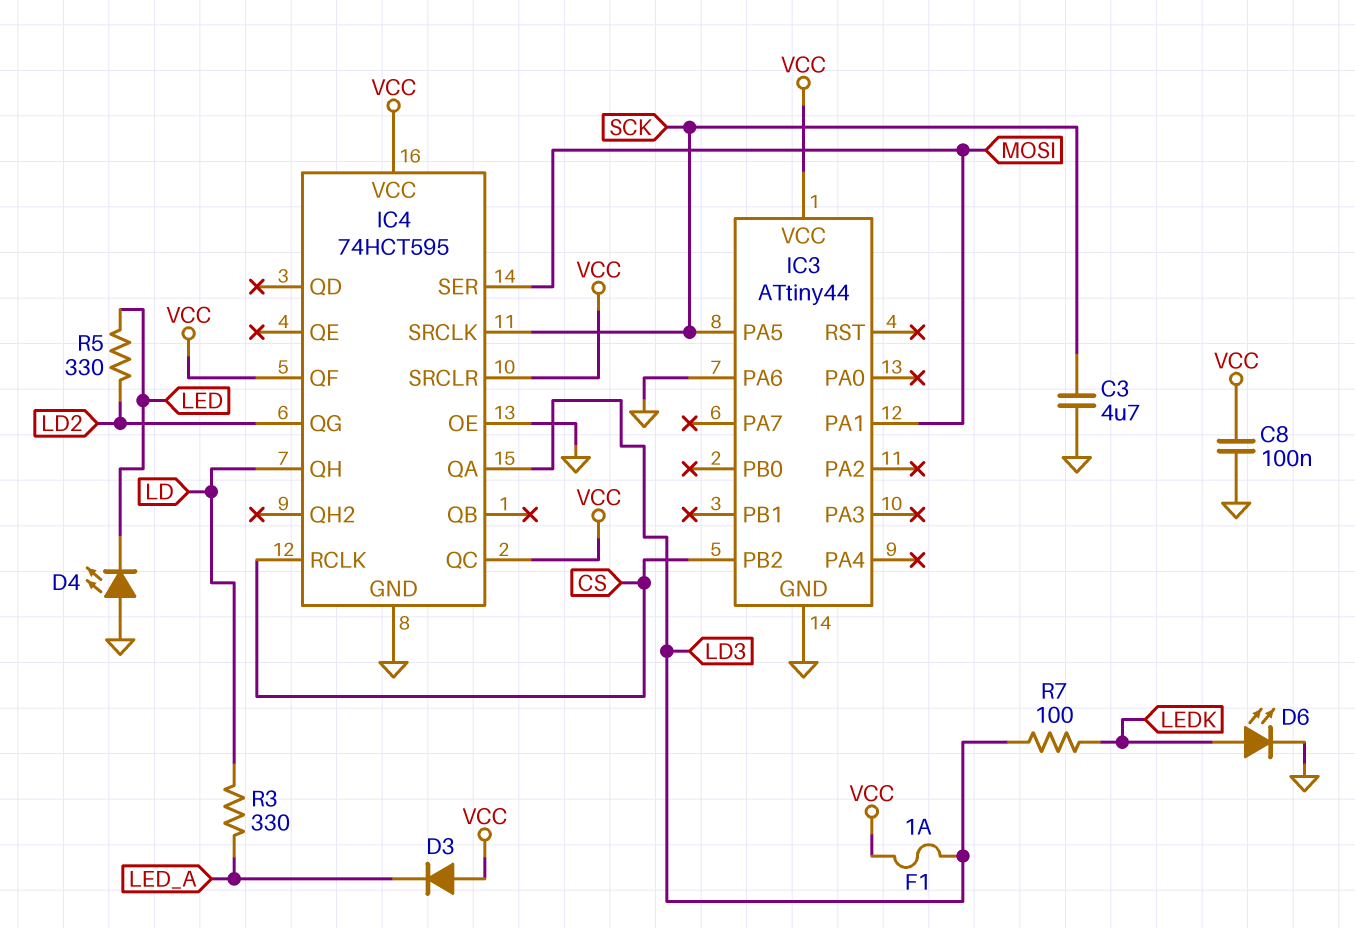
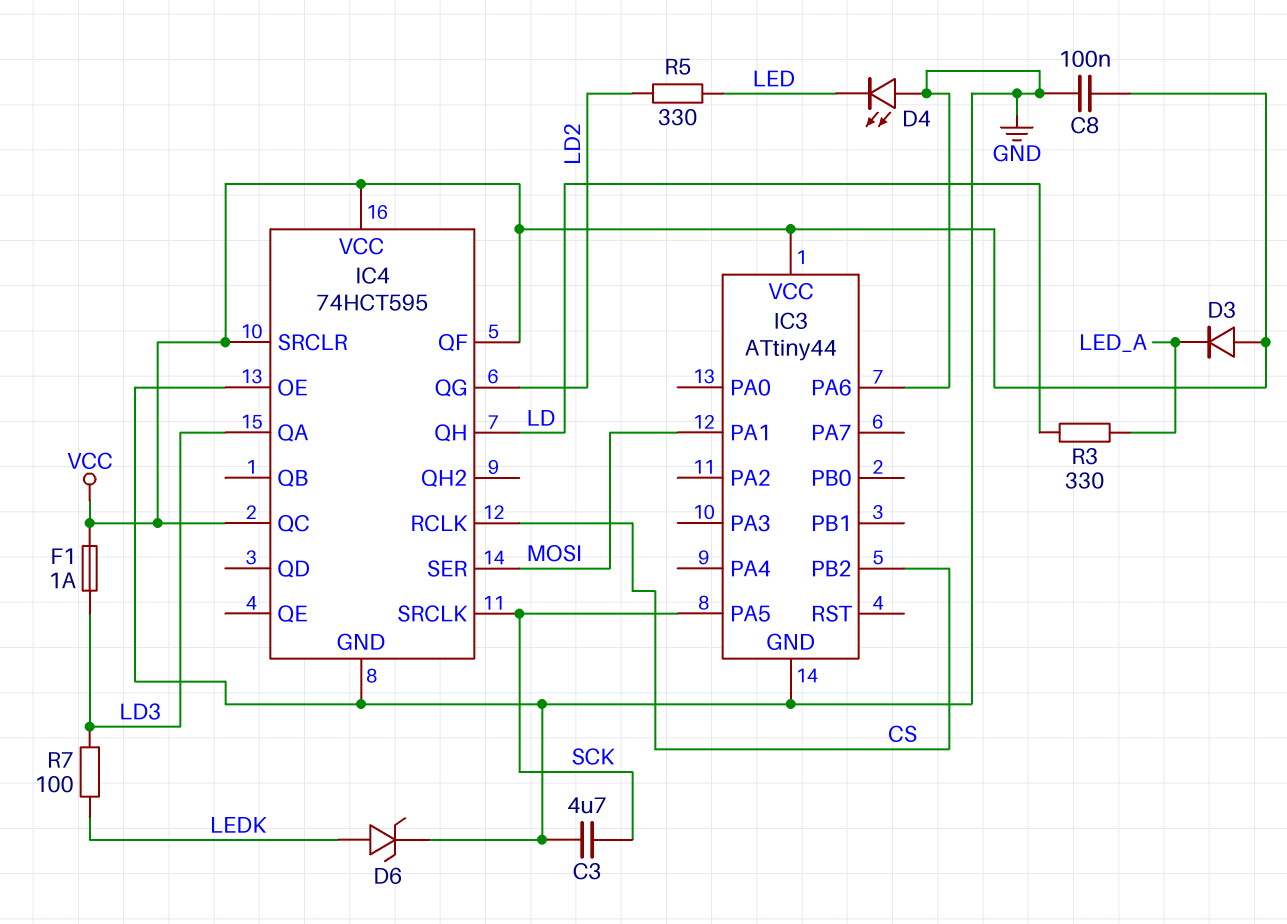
D6: LED (A LEDK, K GND) -> zener (A LEDK, K GND)

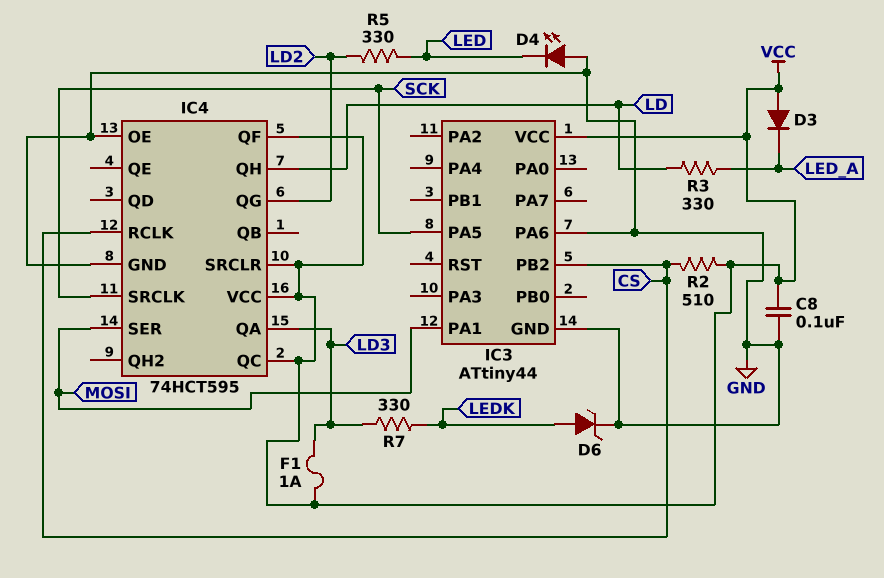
C3: 4.7uF (GND, SCK) -> none
R2: none -> 510 (CS, VCC)
R7: 100 (LD3, LEDK) -> 330 (LD3, LEDK)

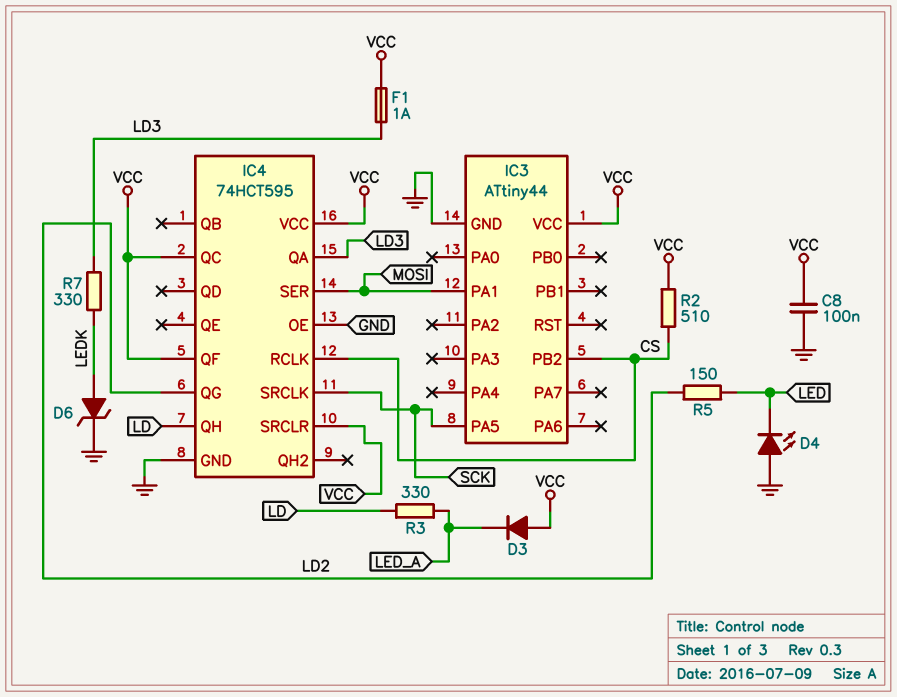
IC3 pin PA6: GND -> none
R5: 330 (LD2, LED) -> 150 (LD2, LED)

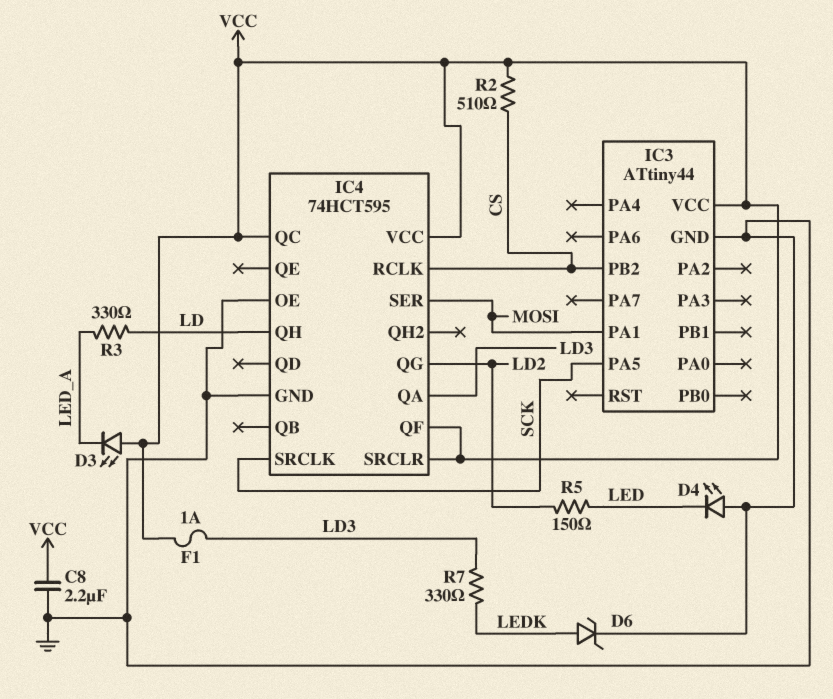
C8: 100nF (GND, VCC) -> 2.2uF (GND, VCC)
D3: diode (A VCC, K LED_A) -> LED (A VCC, K LED_A)

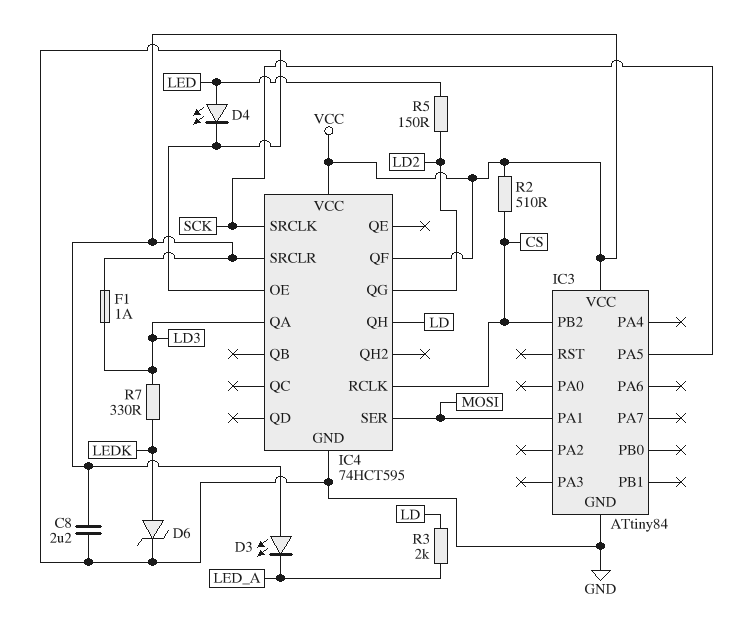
D4: LED (A GND, K LED) -> LED (A LED, K GND)
IC3: ATtiny44 -> ATtiny84
IC4 pin QC: VCC -> none
R3: 330 (LD, LED_A) -> 2k (LD, LED_A)

